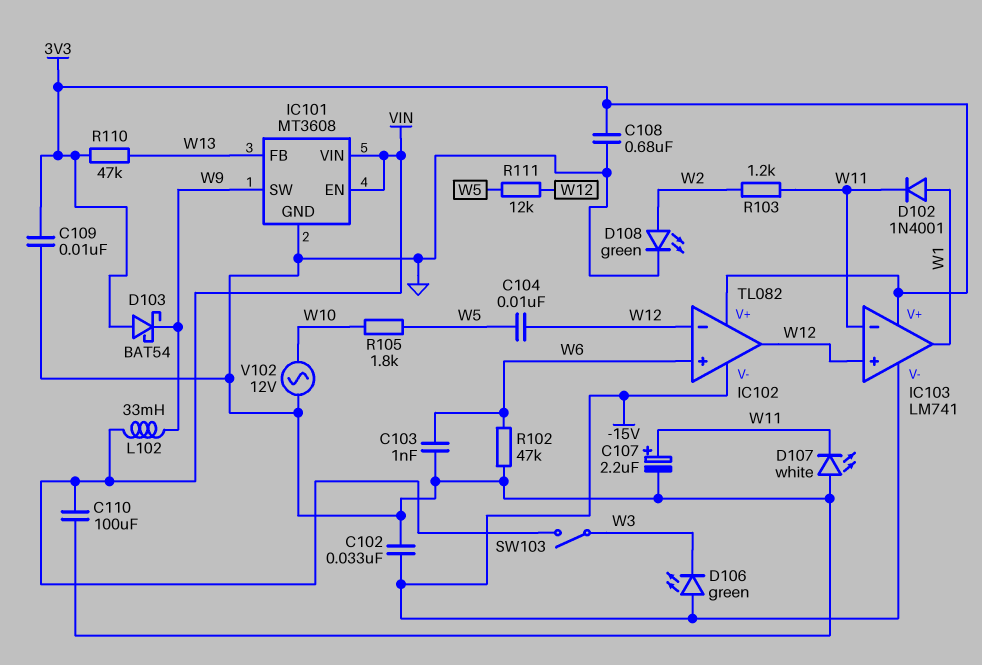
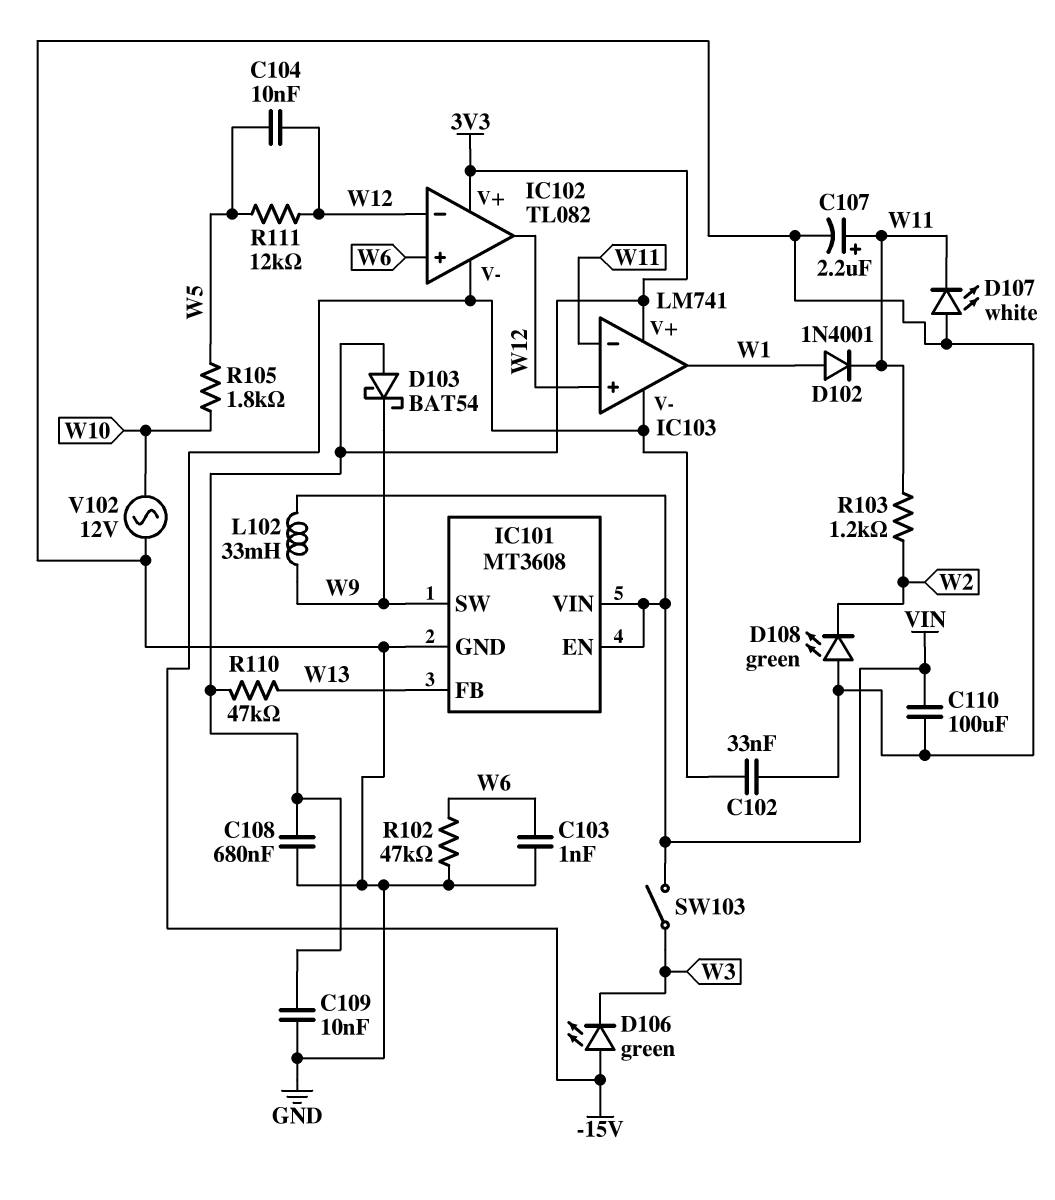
D108: LED green (A W2, K GND) -> LED green (A GND, K W2)

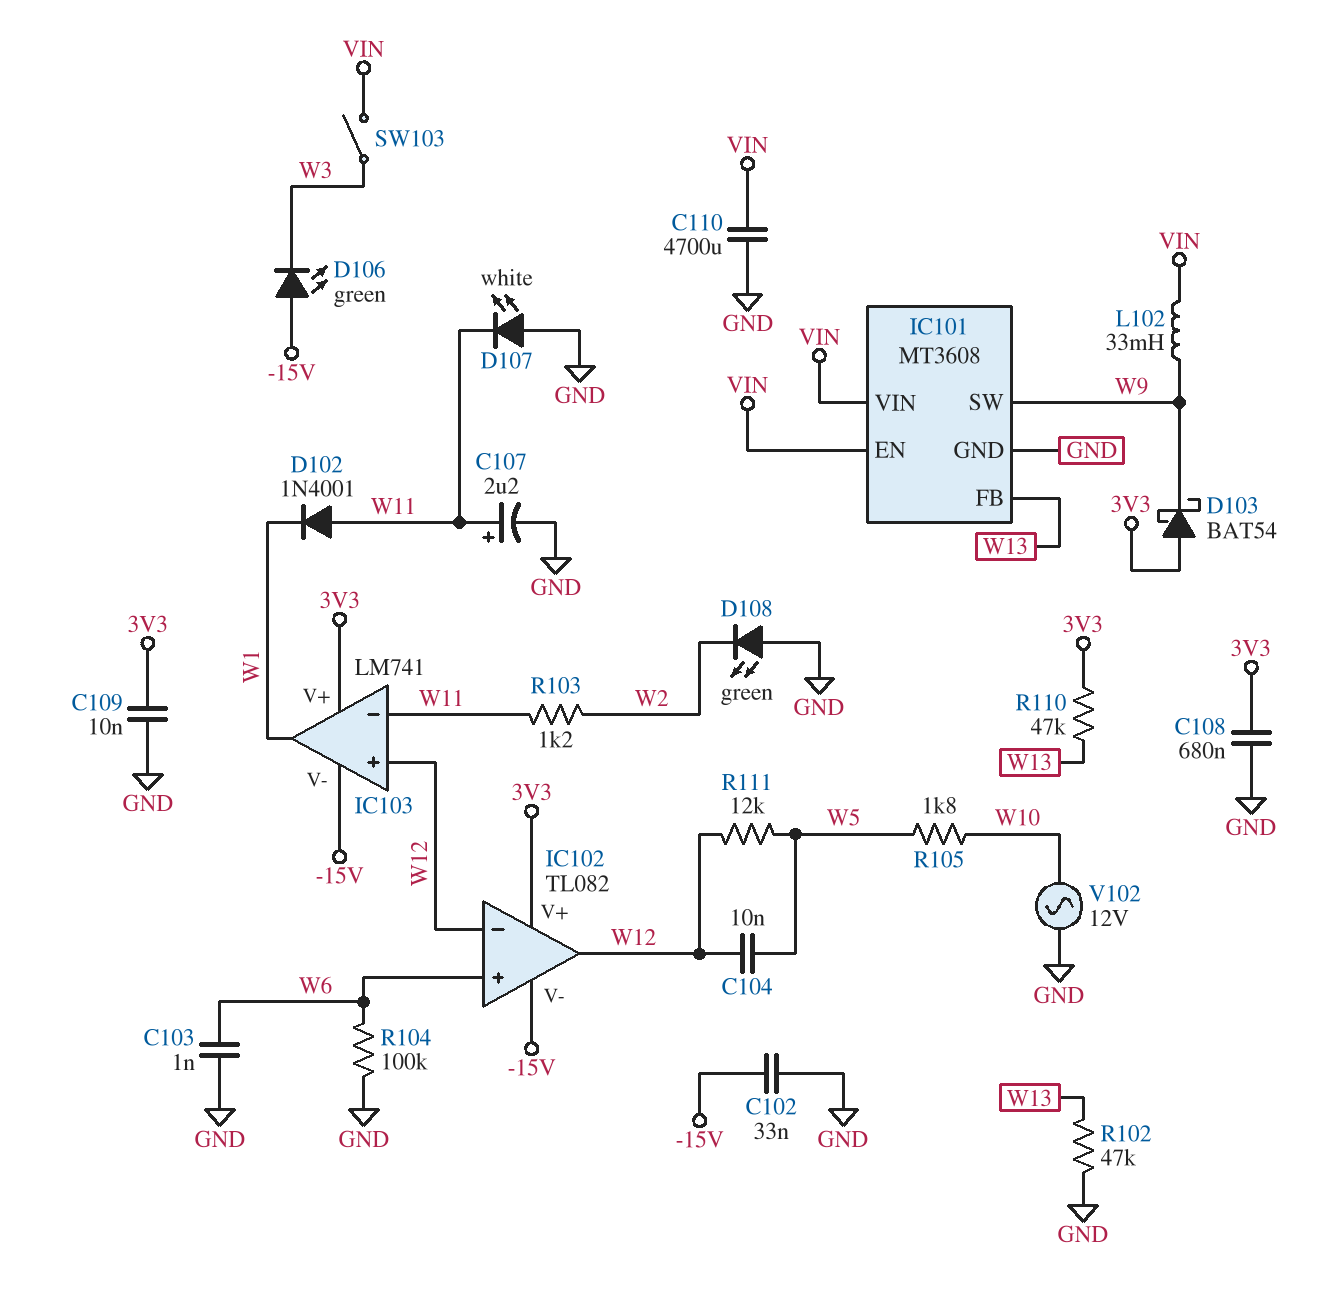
C110: 100uF (GND, VIN) -> 4700uF (GND, VIN)
D102: diode 1N4001 (A W1, K W11) -> diode 1N4001 (A W11, K W1)
R102: 47k (GND, W6) -> 47k (GND, W13)
R104: none -> 100k (GND, W6)

